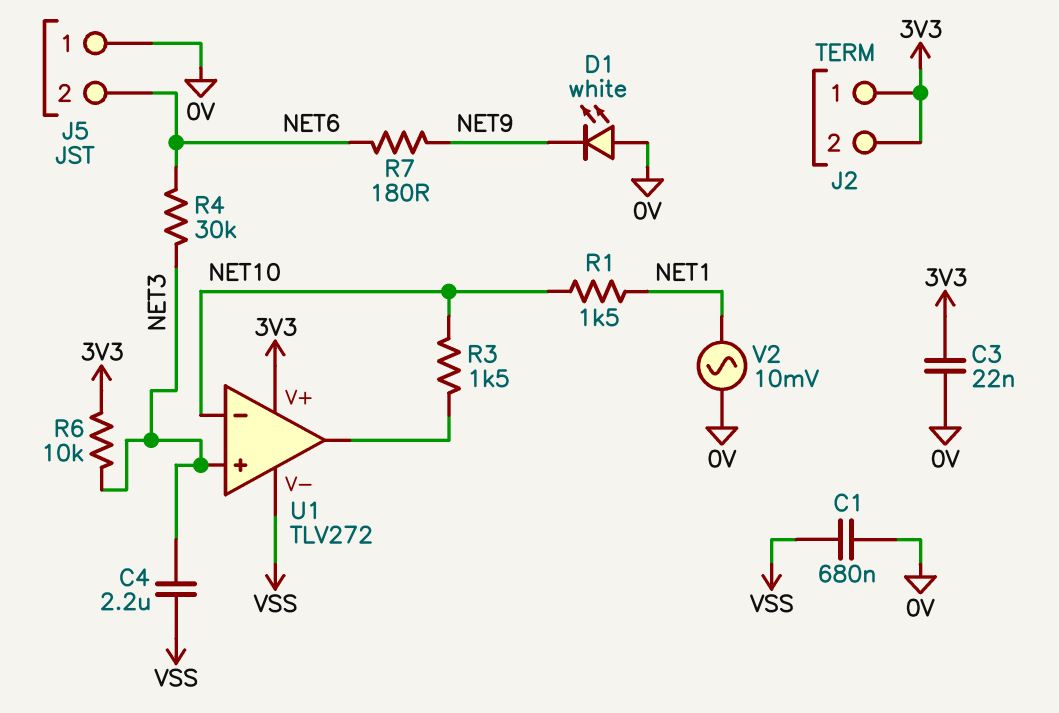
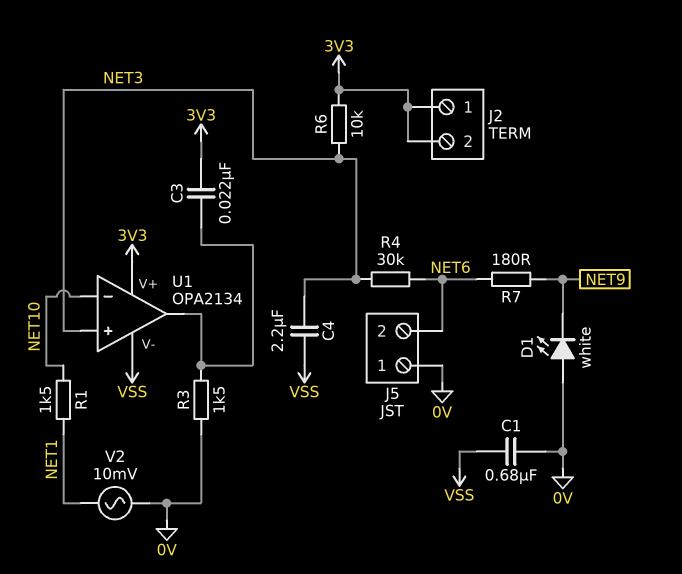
C3: 22nF (0V, 3V3) -> 22nF (3V3, U1/out)
R3: 1.5k (NET10, U1/out) -> 1.5k (0V, U1/out)
U1: TLV272 -> OPA2134

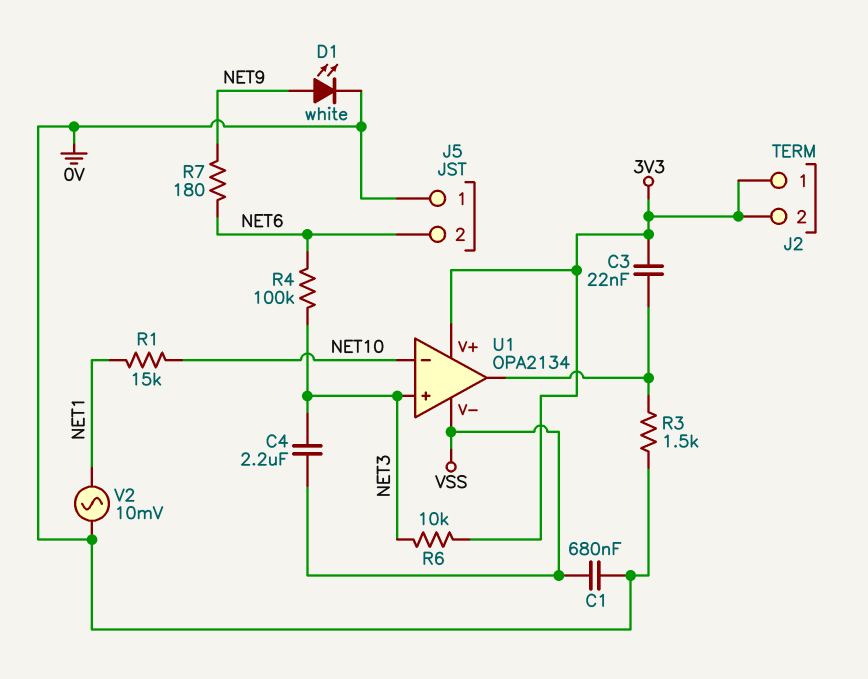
D1: LED white (A 0V, K NET9) -> LED white (A NET9, K 0V)
R1: 1.5k (NET1, NET10) -> 15k (NET1, NET10)
R4: 30k (NET3, NET6) -> 100k (NET3, NET6)

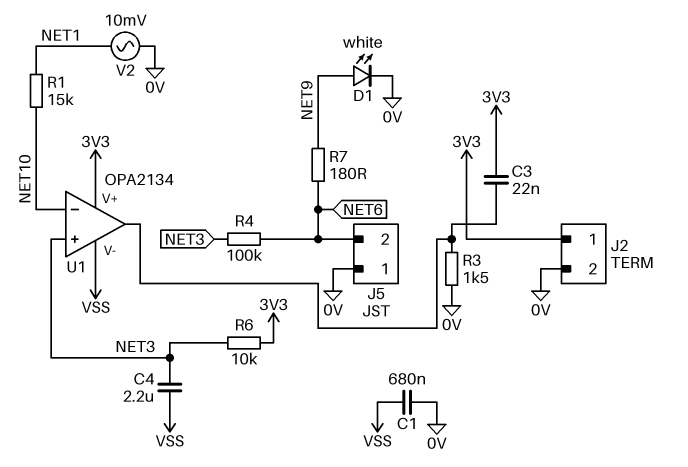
J2 pin 2: 3V3 -> 0V

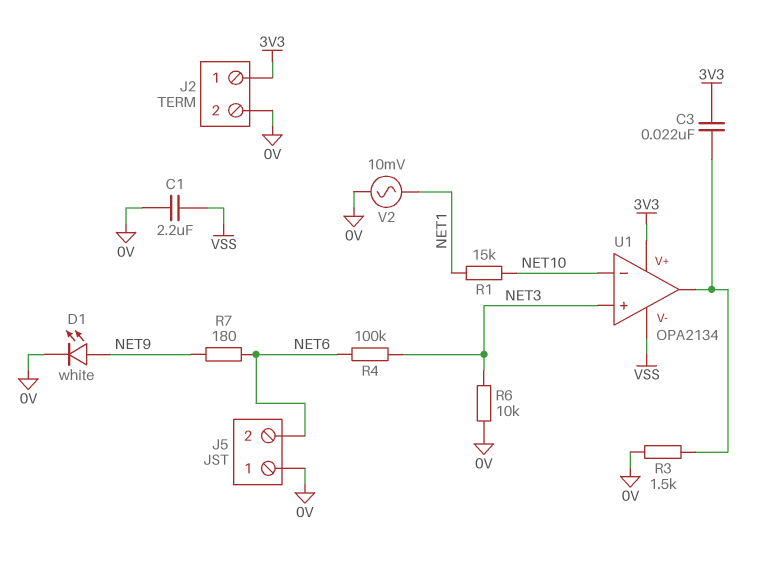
C1: 680nF (0V, VSS) -> 2.2uF (0V, VSS)
C4: 2.2uF (NET3, VSS) -> none
R6: 10k (3V3, NET3) -> 10k (0V, NET3)

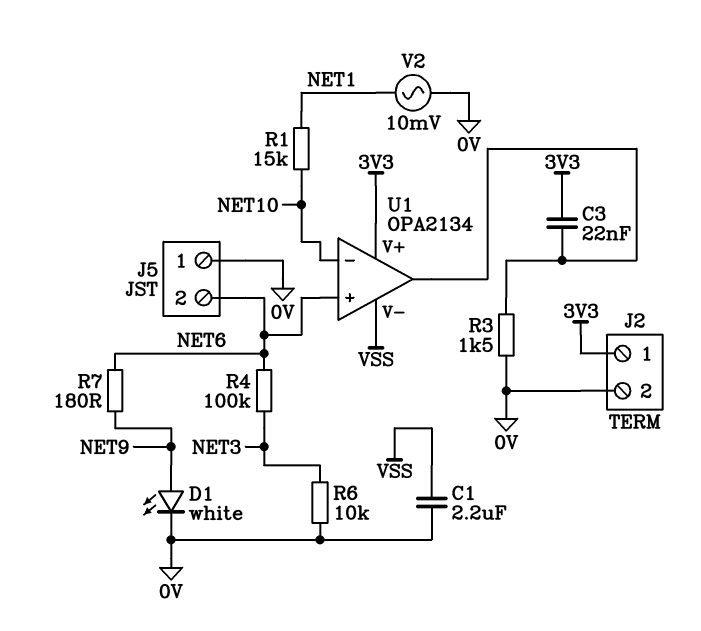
U1 pin in+: NET3 -> NET6

